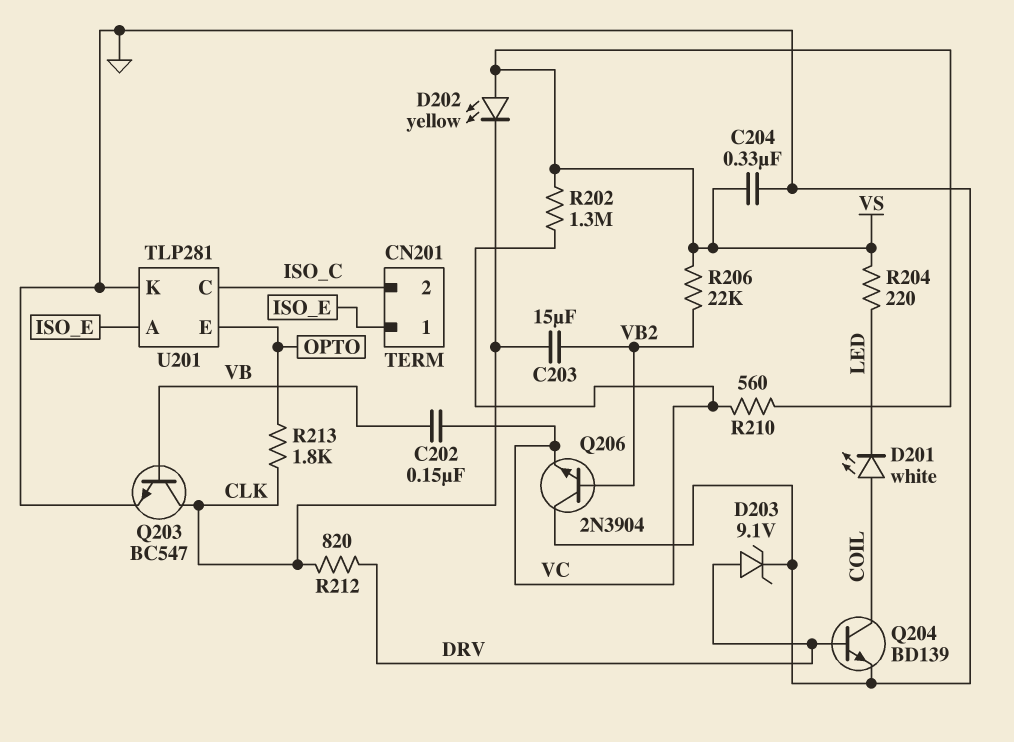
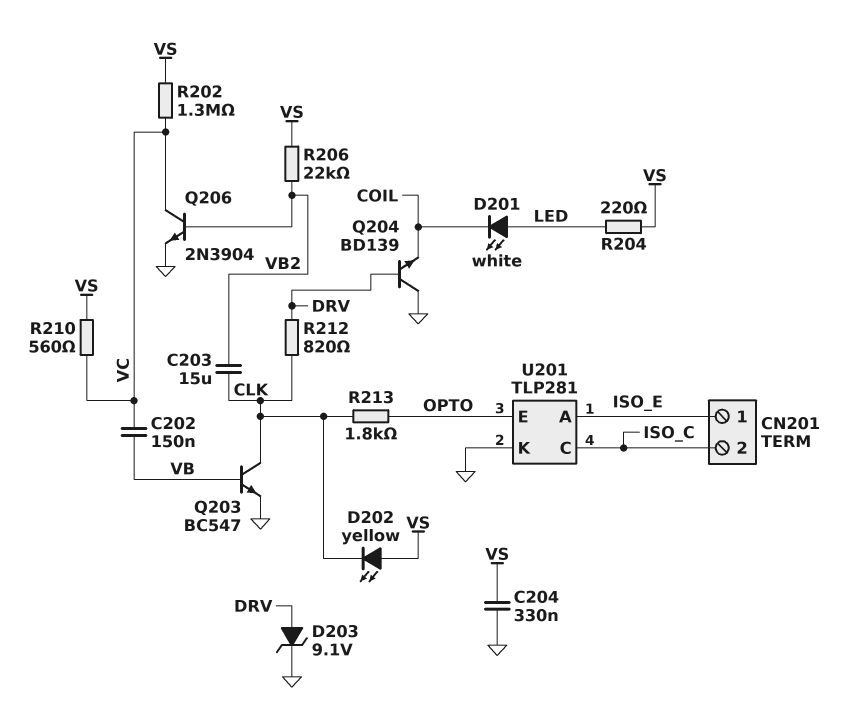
D201: LED white (A COIL, K LED) -> LED white (A LED, K COIL)
Q204: NPN BD139 (B DRV, C COIL, E GND) -> NPN BD139 (B DRV, C GND, E COIL)
Q206: NPN 2N3904 (B VB2, C GND, E VC) -> NPN 2N3904 (B VB2, C VC, E GND)

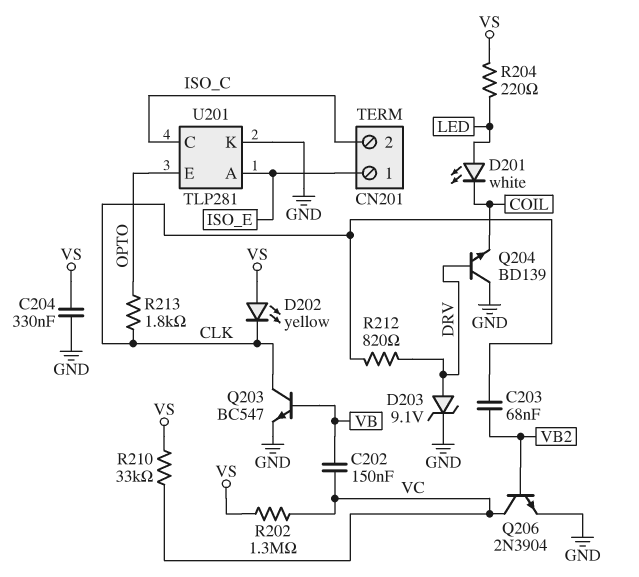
C203: 15uF (CLK, VB2) -> 68nF (CLK, VB2)
R206: 22k (VB2, VS) -> none
R210: 560 (VC, VS) -> 33k (VC, VS)

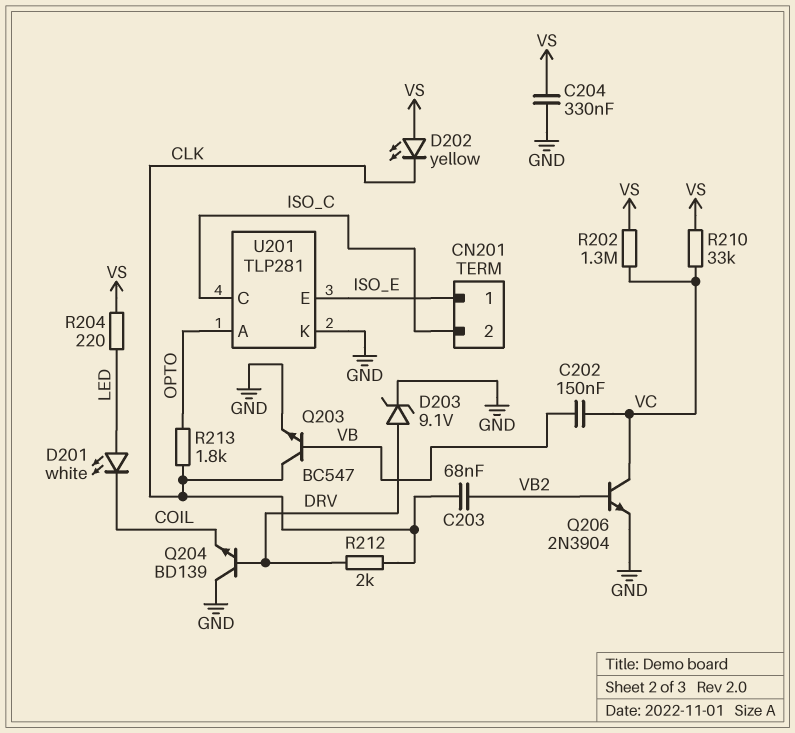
R212: 820 (CLK, DRV) -> 2k (CLK, DRV)
U201 pin A: ISO_E -> OPTO
U201 pin E: OPTO -> ISO_E

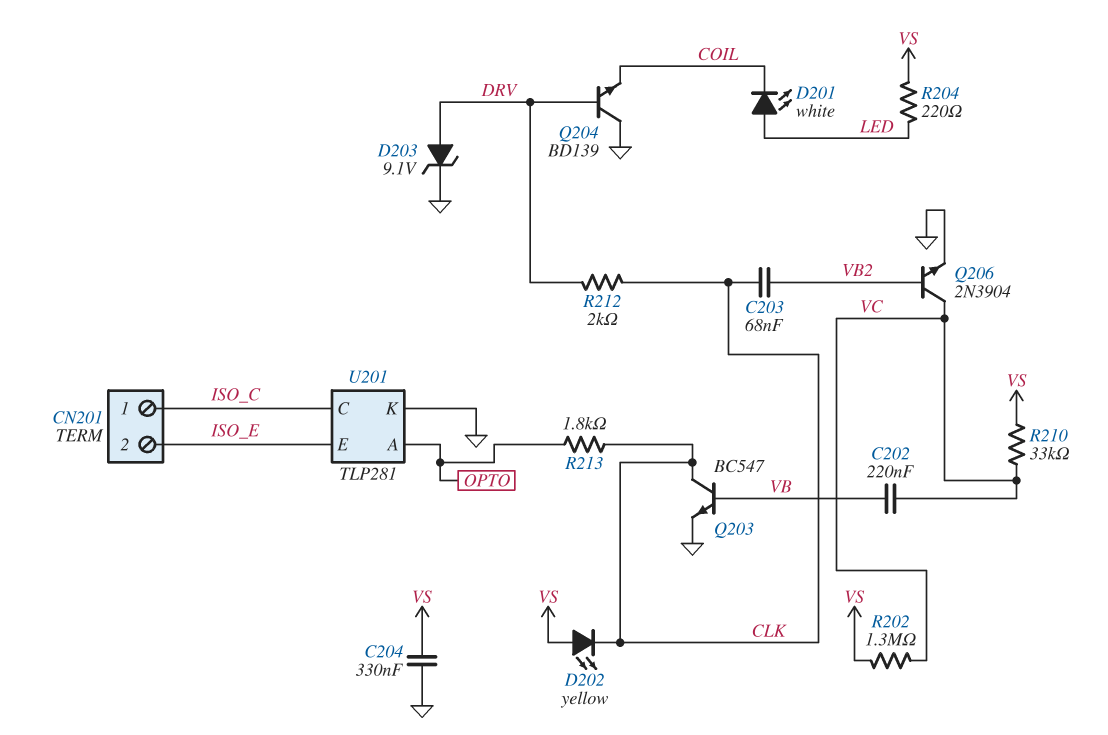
C202: 150nF (VB, VC) -> 220nF (VB, VC)
CN201 pin 1: ISO_E -> ISO_C
CN201 pin 2: ISO_C -> ISO_E

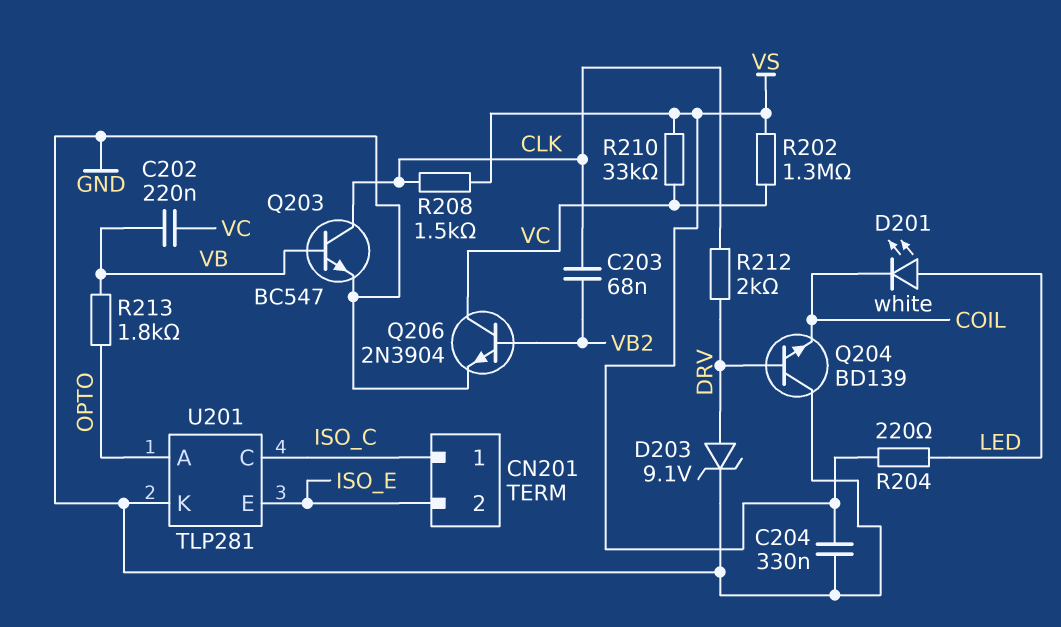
D202: LED yellow (A VS, K CLK) -> none
R208: none -> 1.5k (CLK, VS)
R213: 1.8k (CLK, OPTO) -> 1.8k (OPTO, VB)

